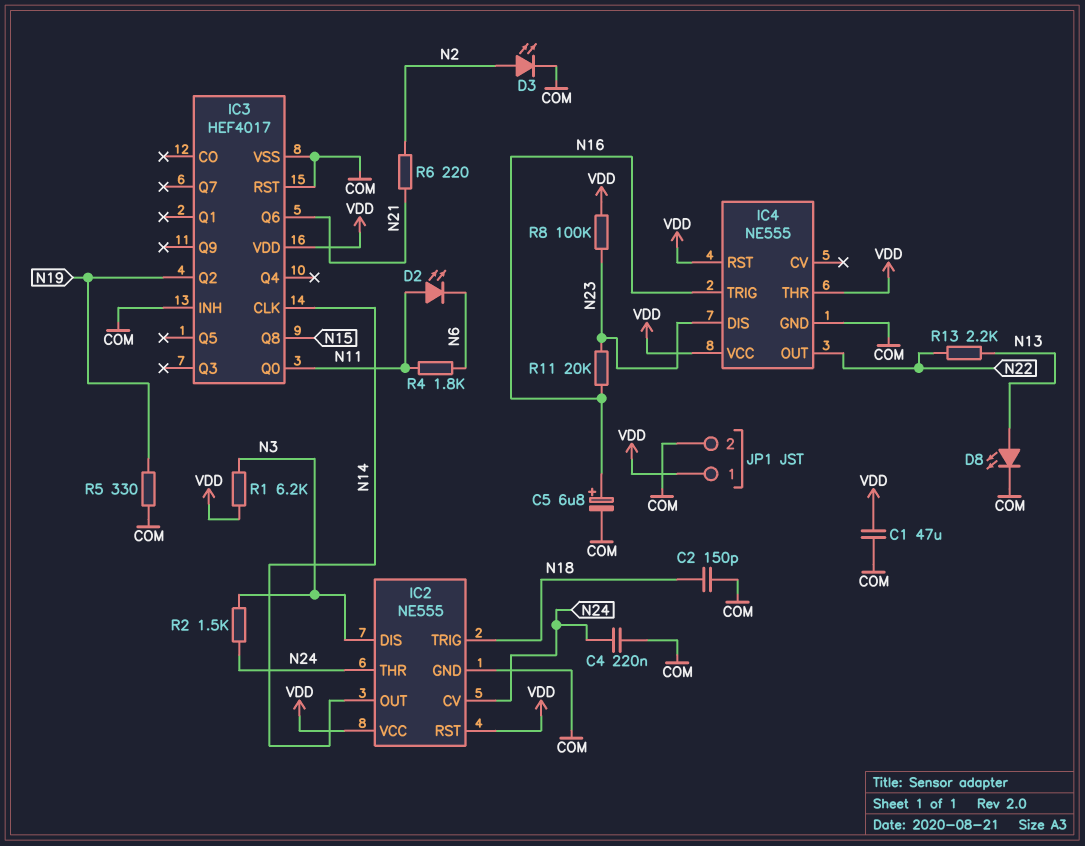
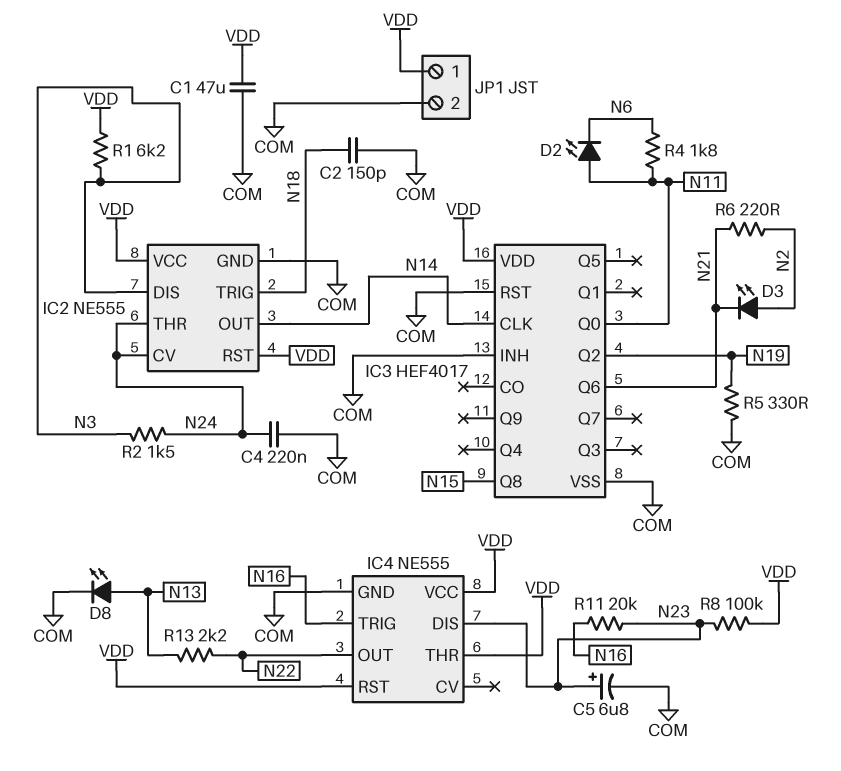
C5: 6.8uF (plus N16, minus COM) -> 6.8uF (plus N23, minus COM)
D3: LED (A N2, K COM) -> LED (A N2, K N21)

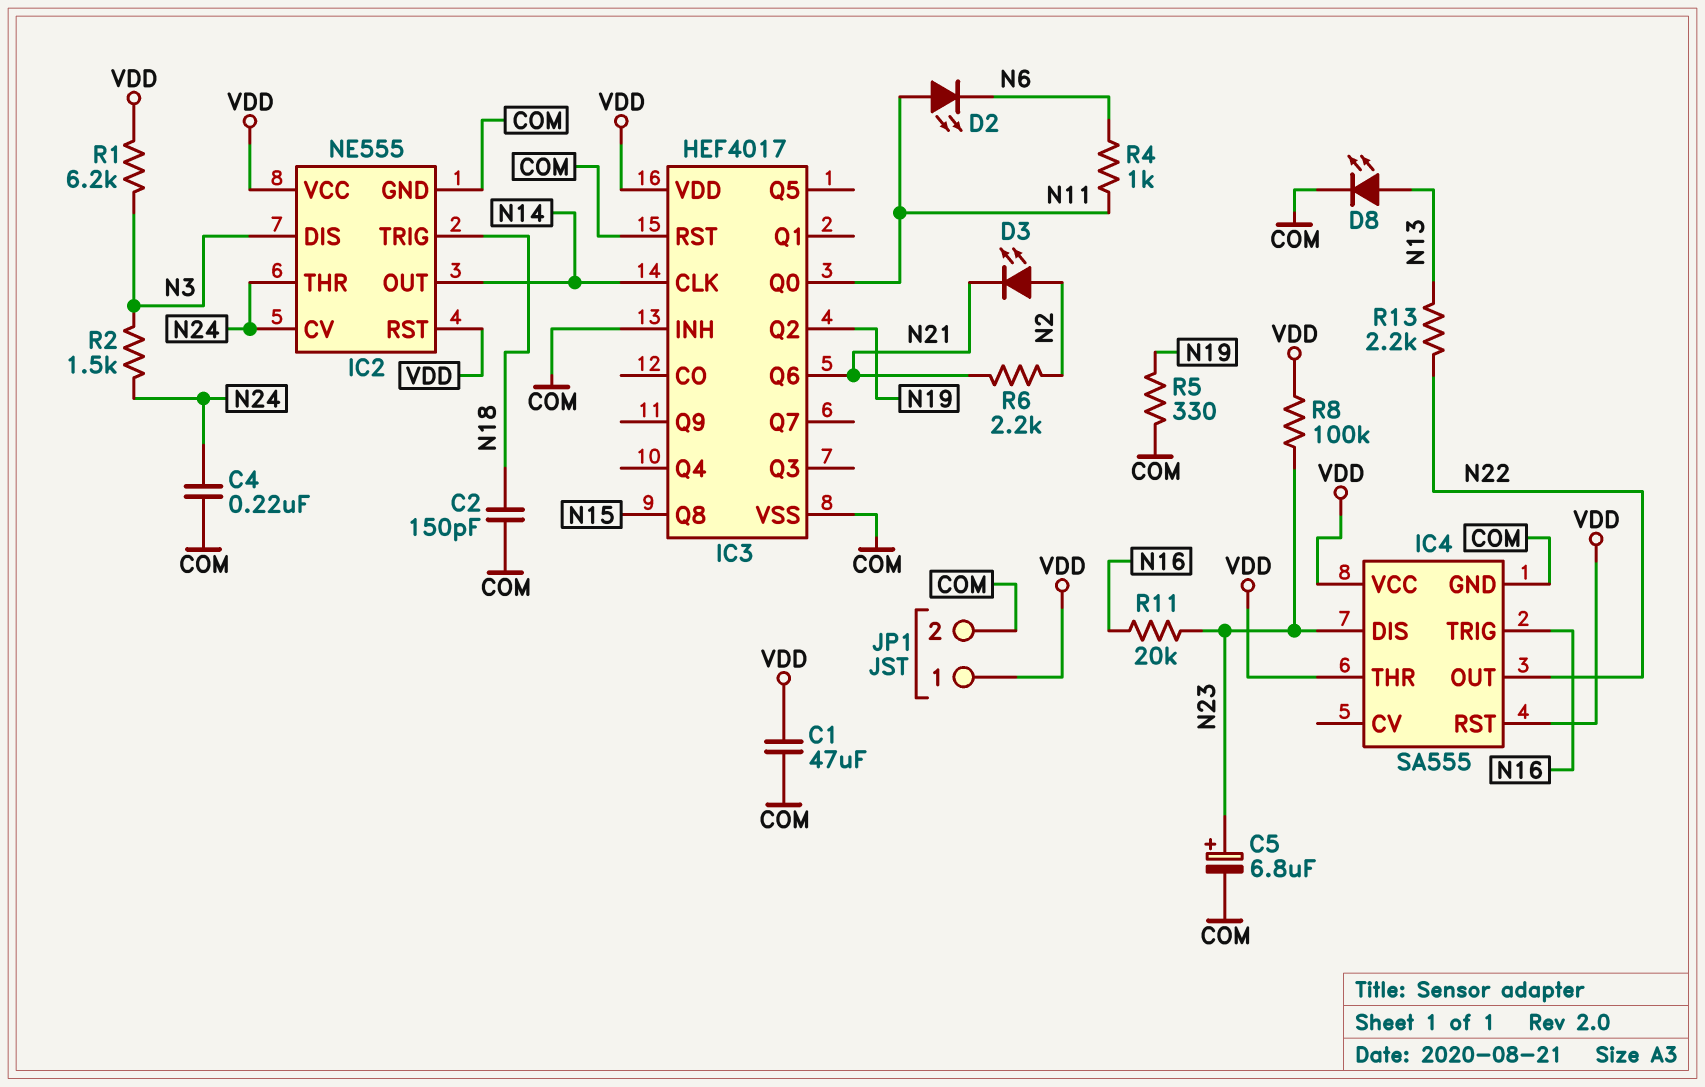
IC4: NE555 -> SA555
R4: 1.8k (N6, N11) -> 1k (N6, N11)
R6: 220 (N2, N21) -> 2.2k (N2, N21)

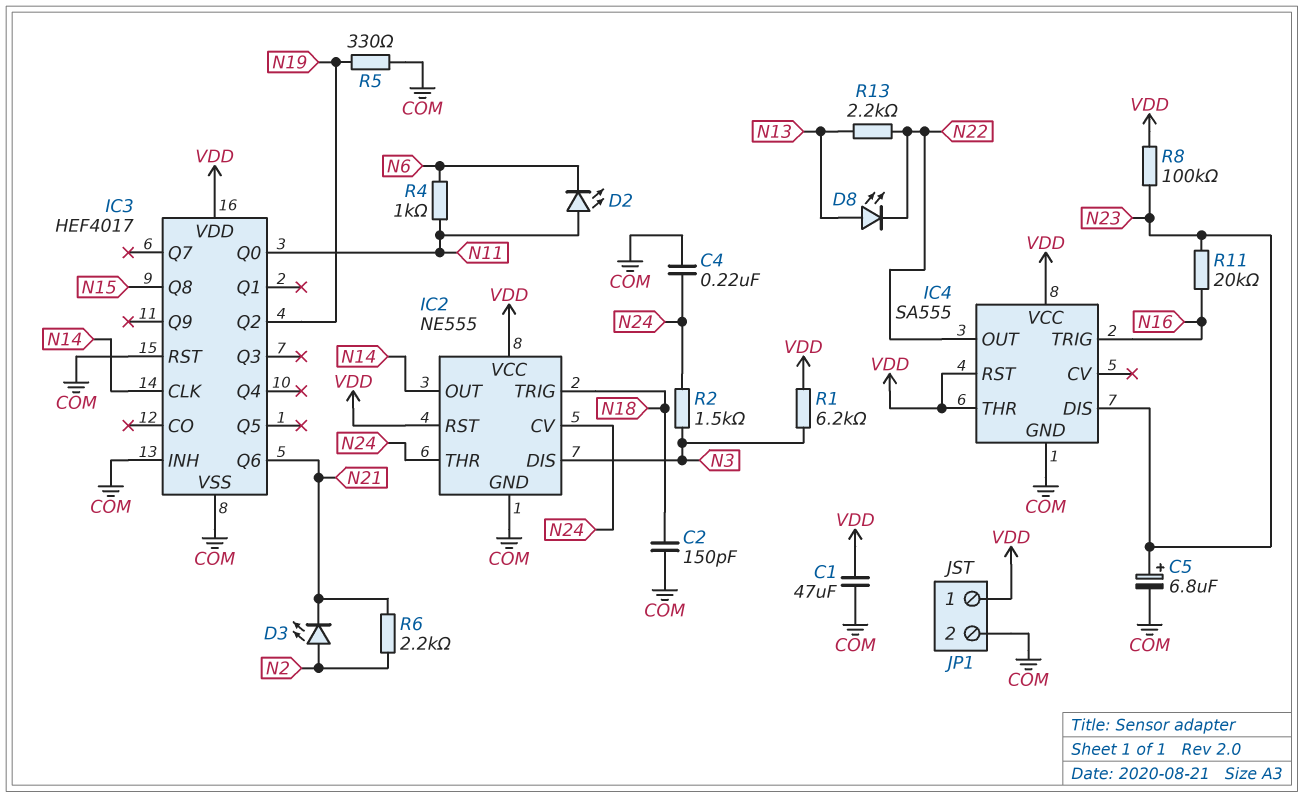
D8: LED (A N13, K COM) -> LED (A N13, K N22)

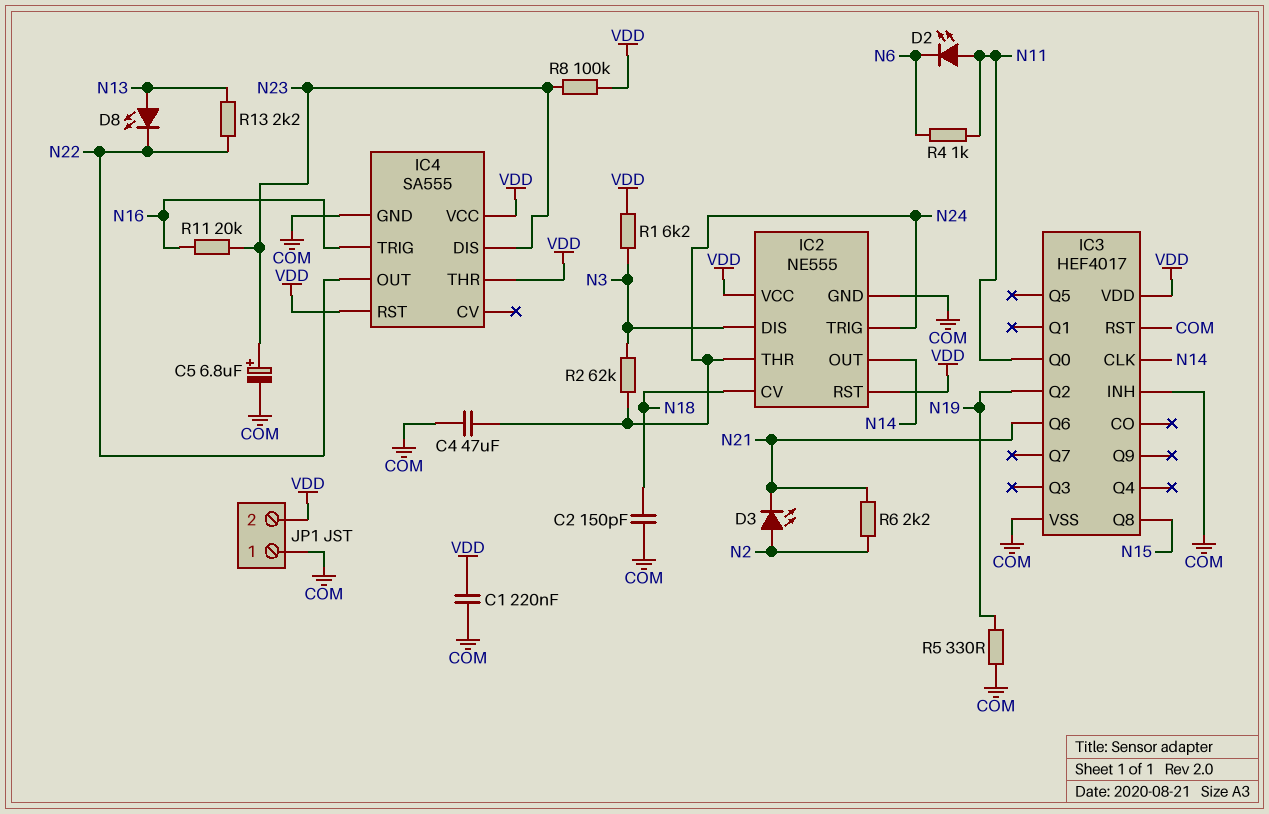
C1: 47uF (COM, VDD) -> 220nF (COM, VDD)
C4: 220nF (COM, N24) -> 47uF (COM, N24)
IC2 pin CV: N24 -> N18
IC2 pin TRIG: N18 -> N24
JP1 pin 1: VDD -> COM
JP1 pin 2: COM -> VDD
R2: 1.5k (N3, N24) -> 62k (N3, N24)

